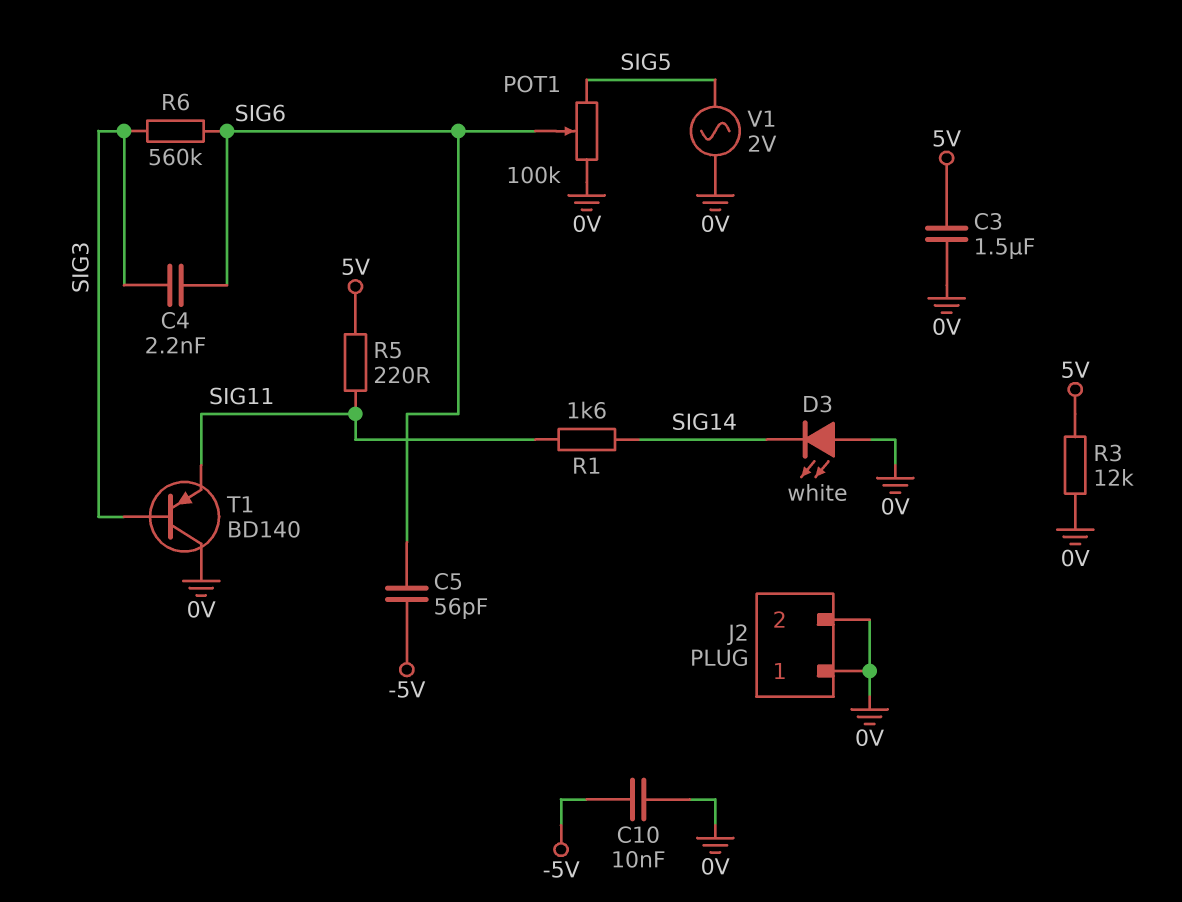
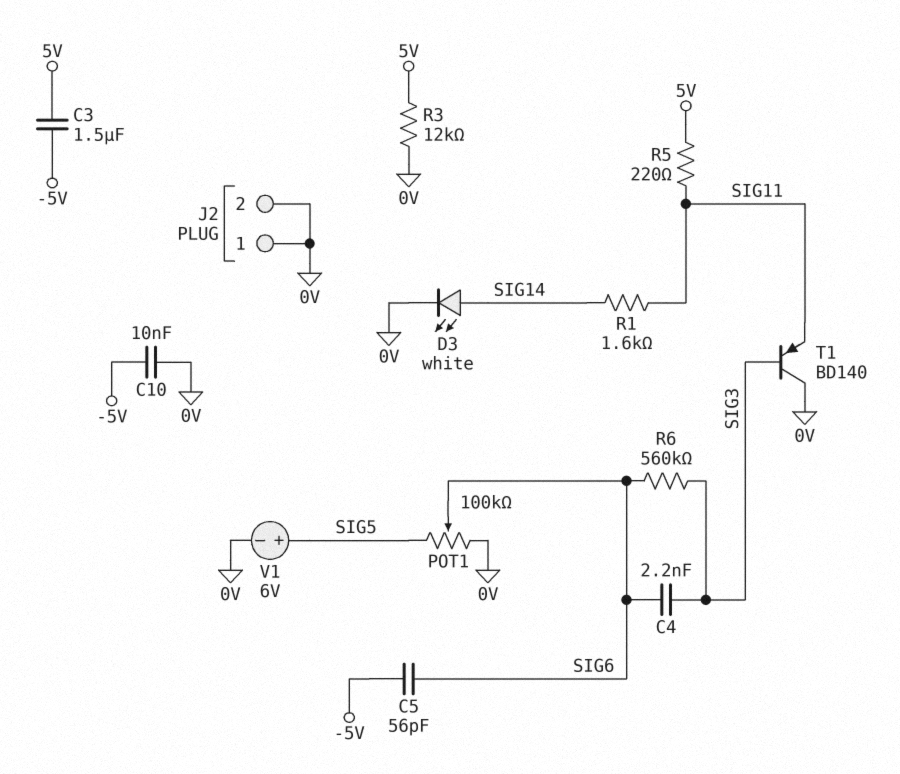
C3: 1.5uF (0V, 5V) -> 1.5uF (-5V, 5V)
D3: LED white (A 0V, K SIG14) -> LED white (A SIG14, K 0V)
V1: AC 2V (0V, SIG5) -> 6V (plus SIG5, minus 0V)

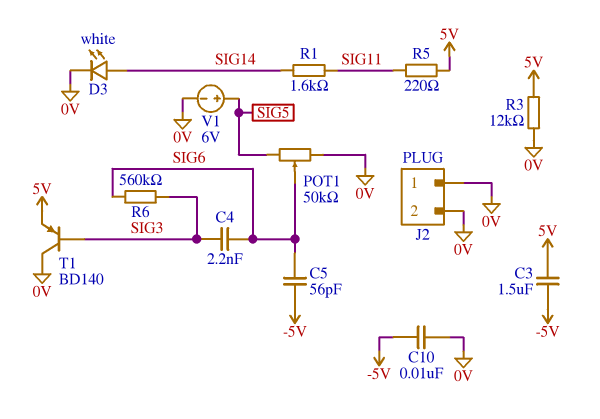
POT1: 100k (0V, SIG5, wiper SIG6) -> 50k (0V, SIG5, wiper SIG6)
T1: PNP BD140 (B SIG3, C 0V, E SIG11) -> PNP BD140 (B SIG3, C 0V, E 5V)

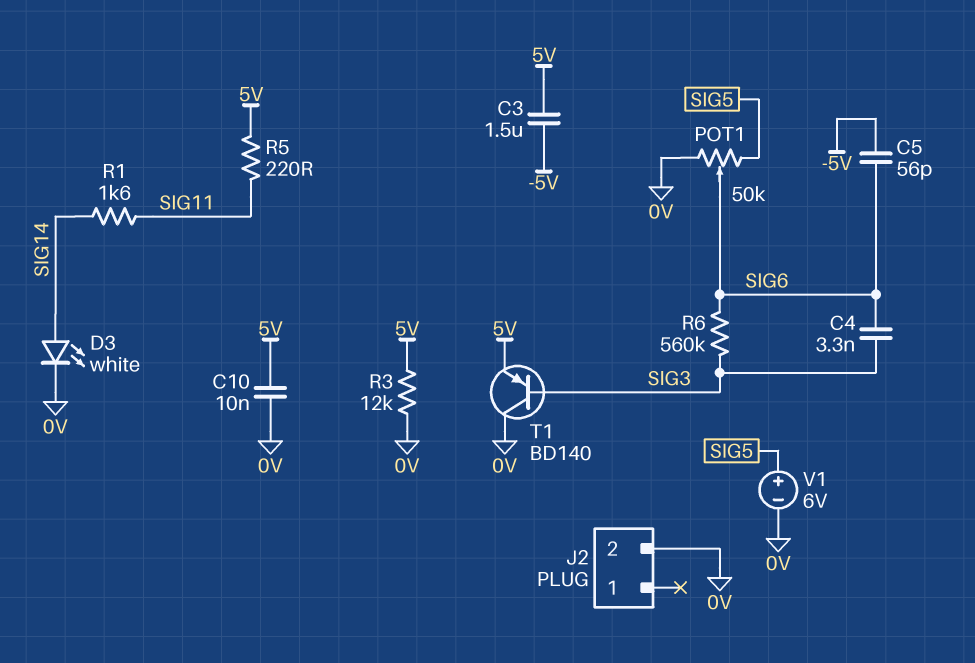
C4: 2.2nF (SIG3, SIG6) -> 3.3nF (SIG3, SIG6)
C10: 10nF (-5V, 0V) -> 10nF (0V, 5V)
J2 pin 1: 0V -> none

